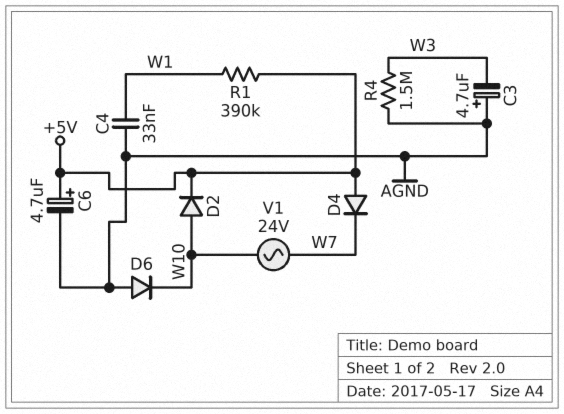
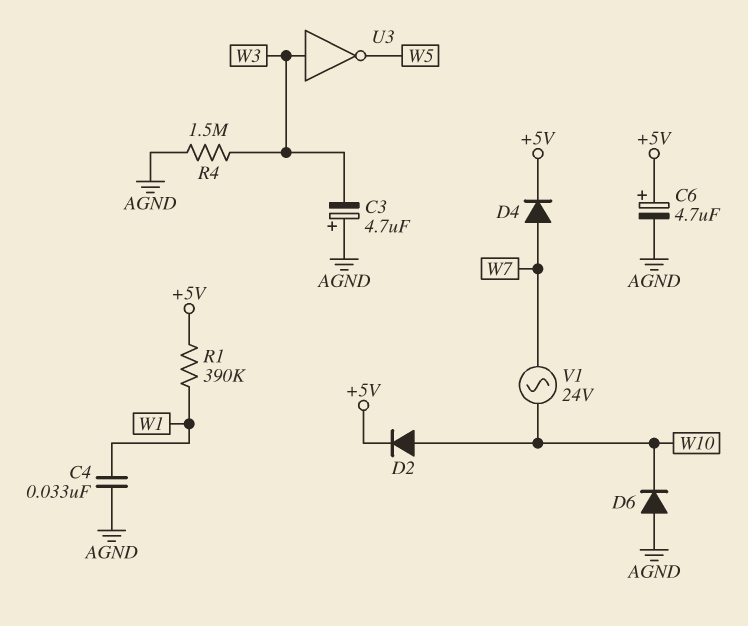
D4: diode (A +5V, K W7) -> diode (A W7, K +5V)
U3: none -> NOT (in W3, out W5)

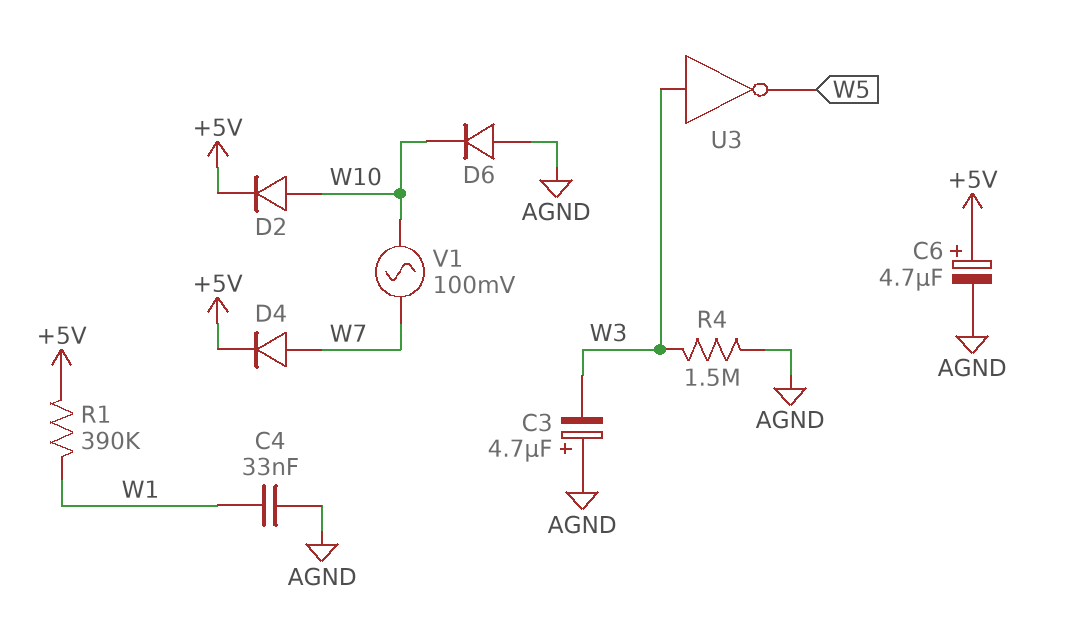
V1: AC 24V (W7, W10) -> AC 100mV (W7, W10)

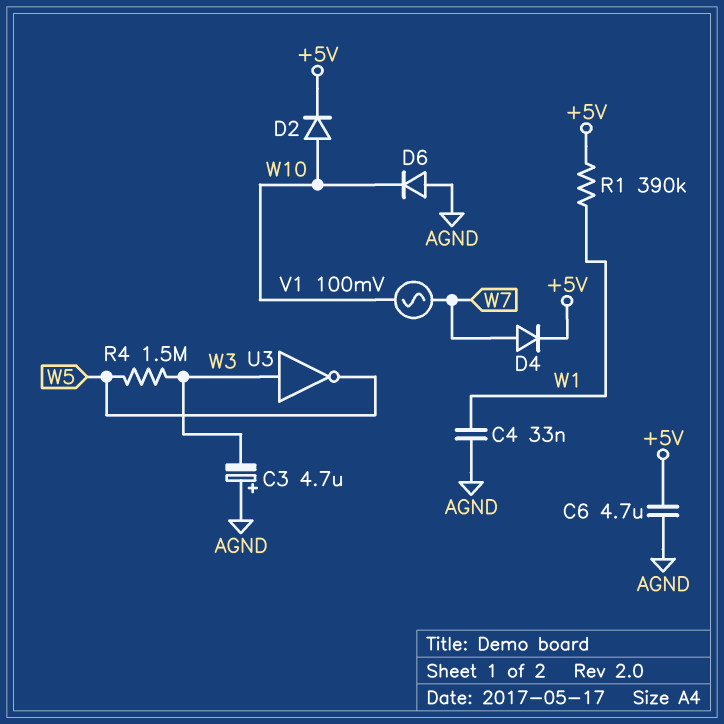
C6: 4.7uF (plus +5V, minus AGND) -> 4.7uF (+5V, AGND)
R4: 1.5M (AGND, W3) -> 1.5M (W3, W5)

